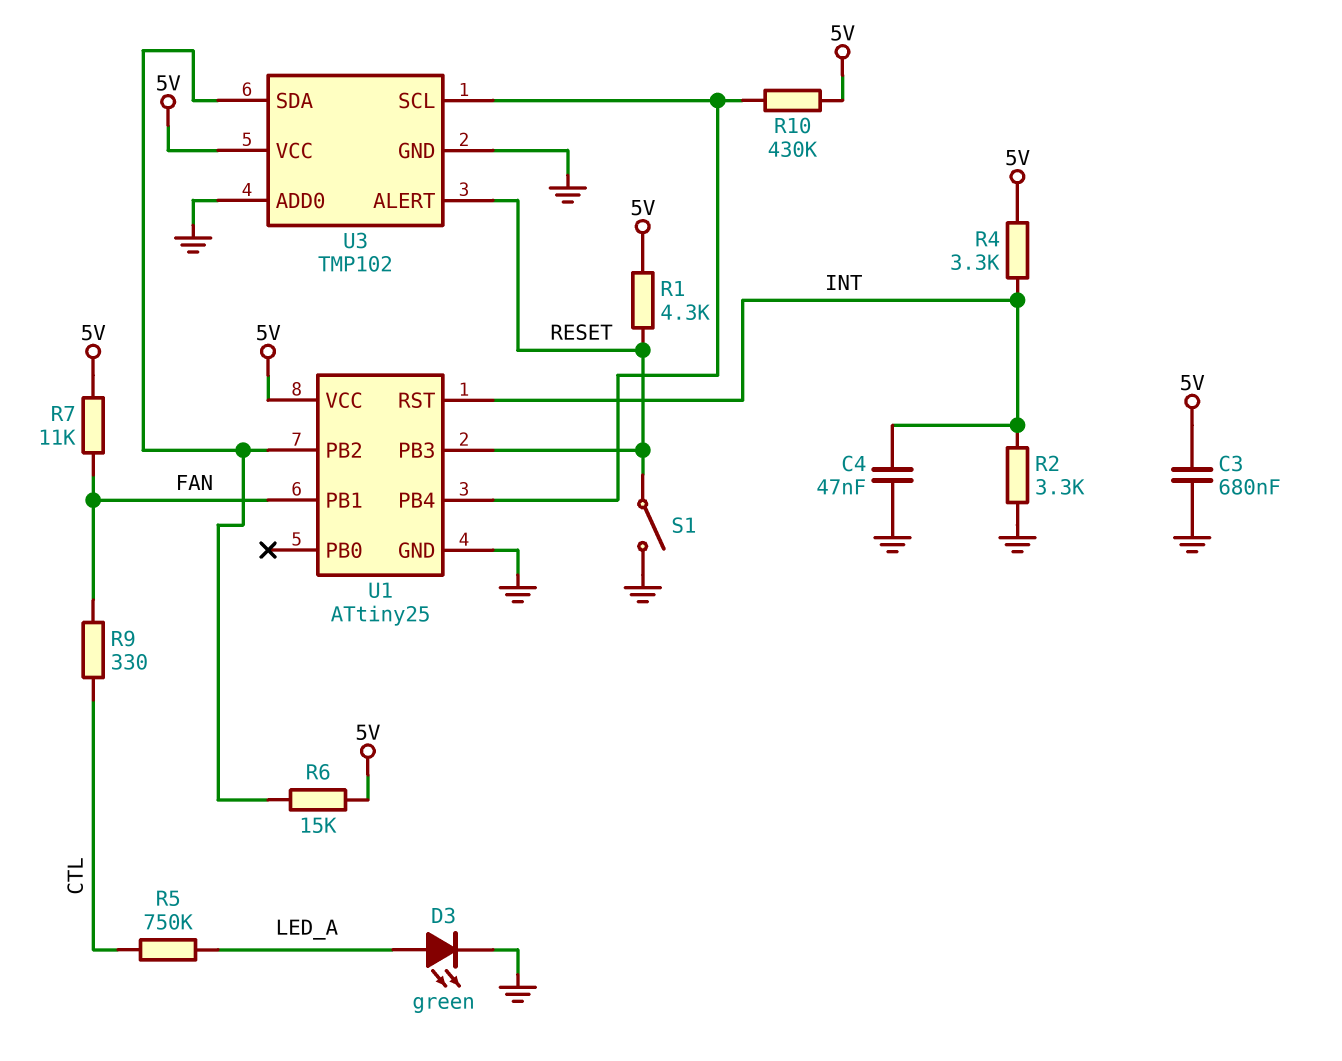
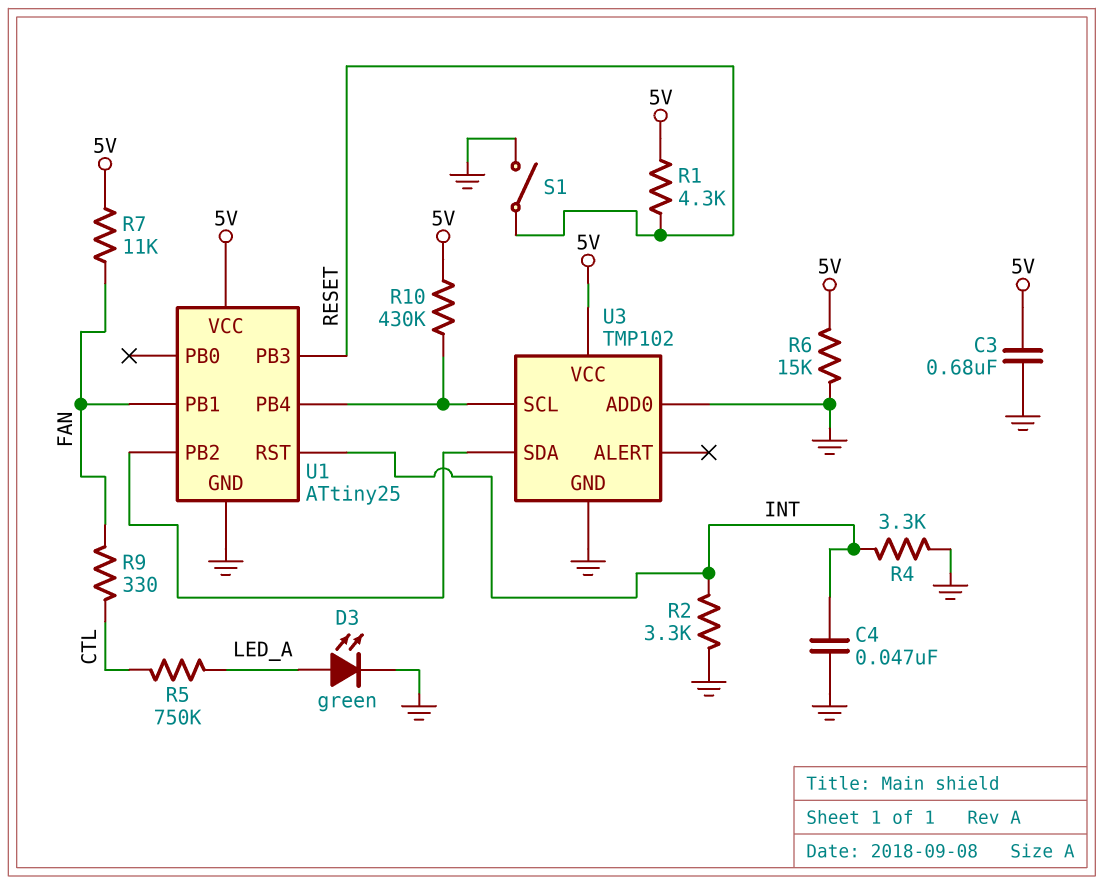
R4: 3.3k (5V, INT) -> 3.3k (GND, INT)
R6: 15k (5V, U1/PB2) -> 15k (5V, GND)
U3 pin ALERT: RESET -> none

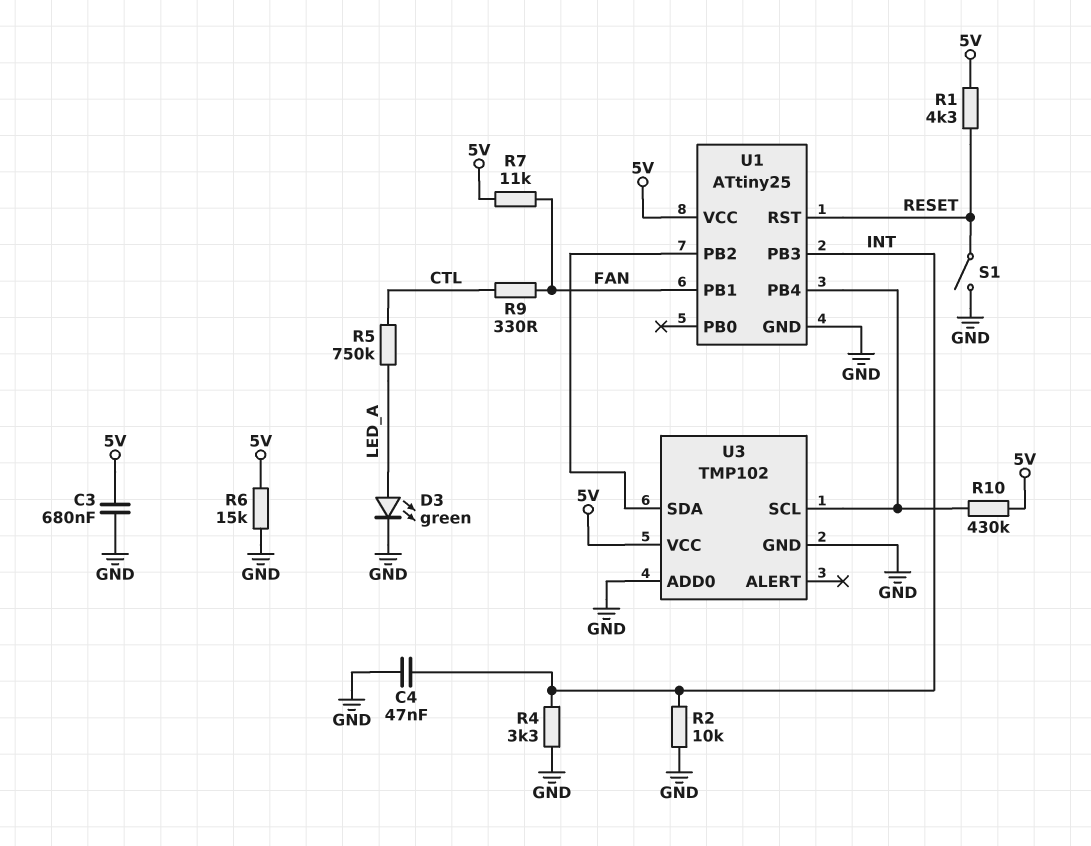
R2: 3.3k (GND, INT) -> 10k (GND, INT)
U1 pin PB3: RESET -> INT
U1 pin RST: INT -> RESET

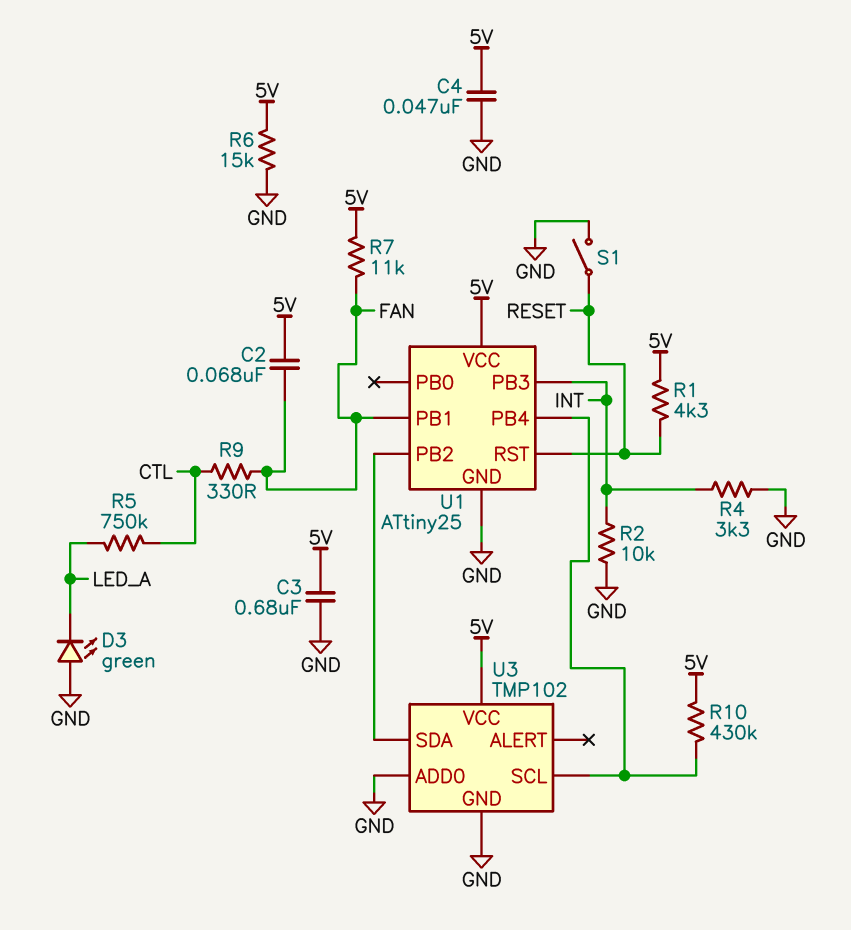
C2: none -> 68nF (5V, FAN)
C4: 47nF (GND, INT) -> 47nF (5V, GND)
D3: LED green (A LED_A, K GND) -> LED green (A GND, K LED_A)

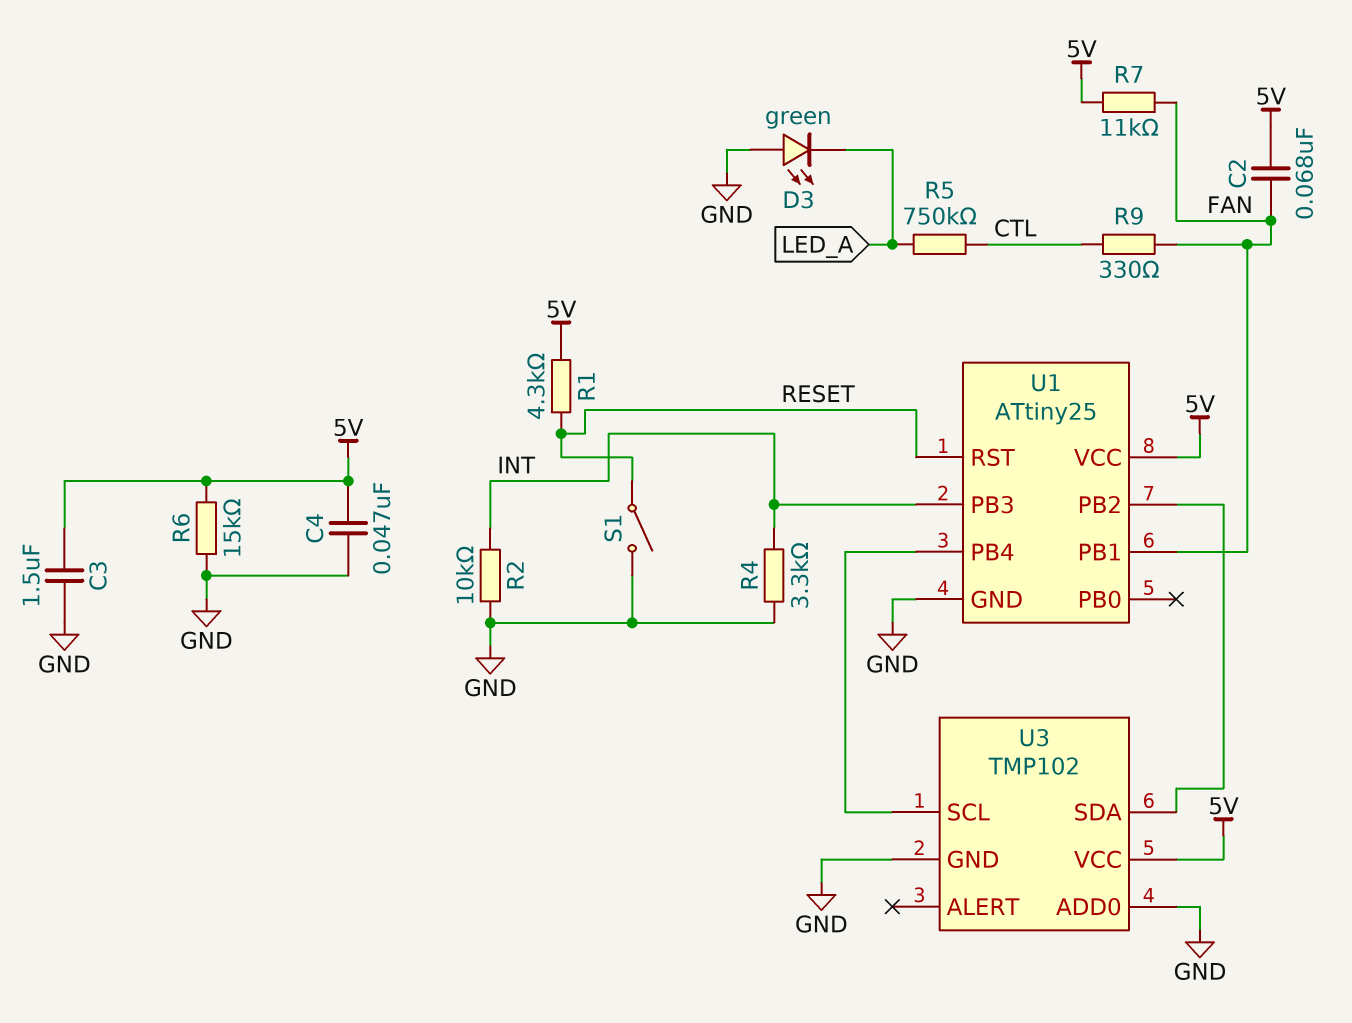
C3: 680nF (5V, GND) -> 1.5uF (5V, GND)
R10: 430k (5V, U1/PB4) -> none

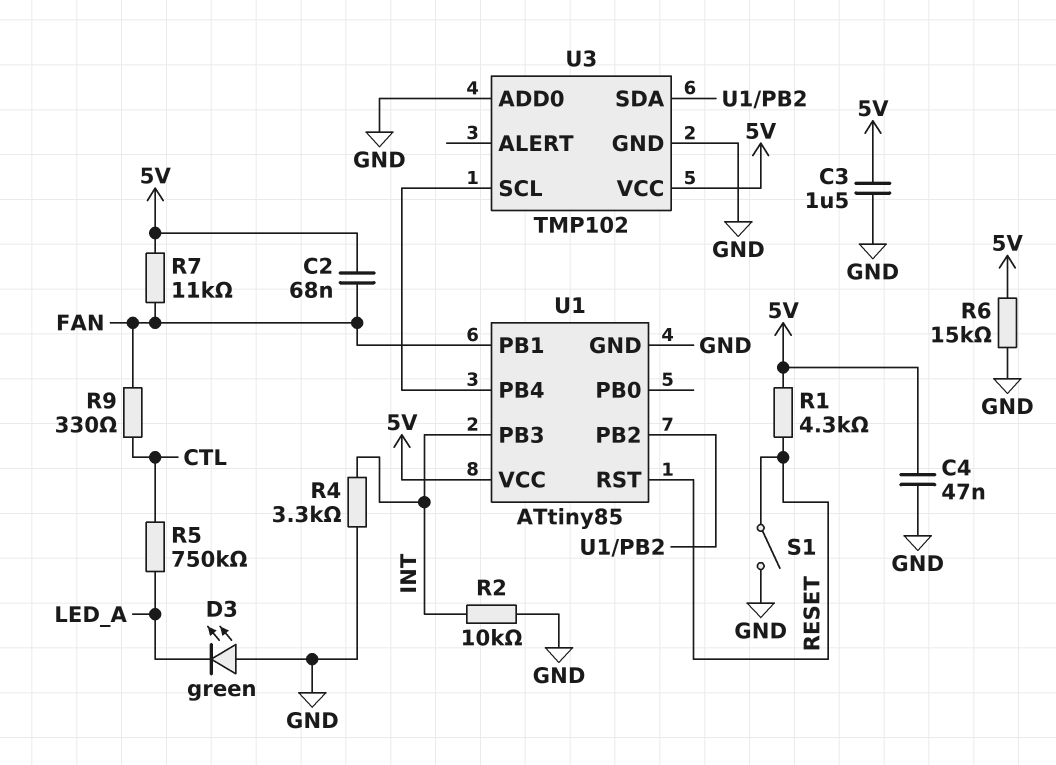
U1: ATtiny25 -> ATtiny85

